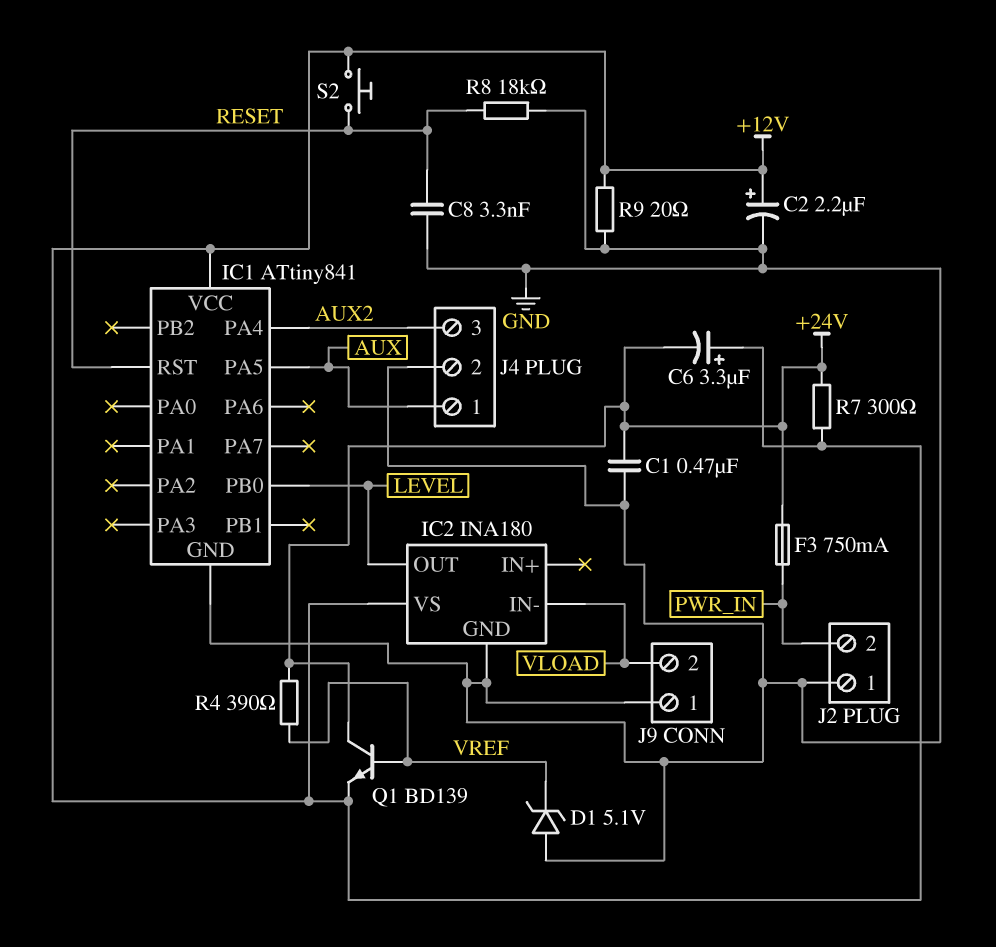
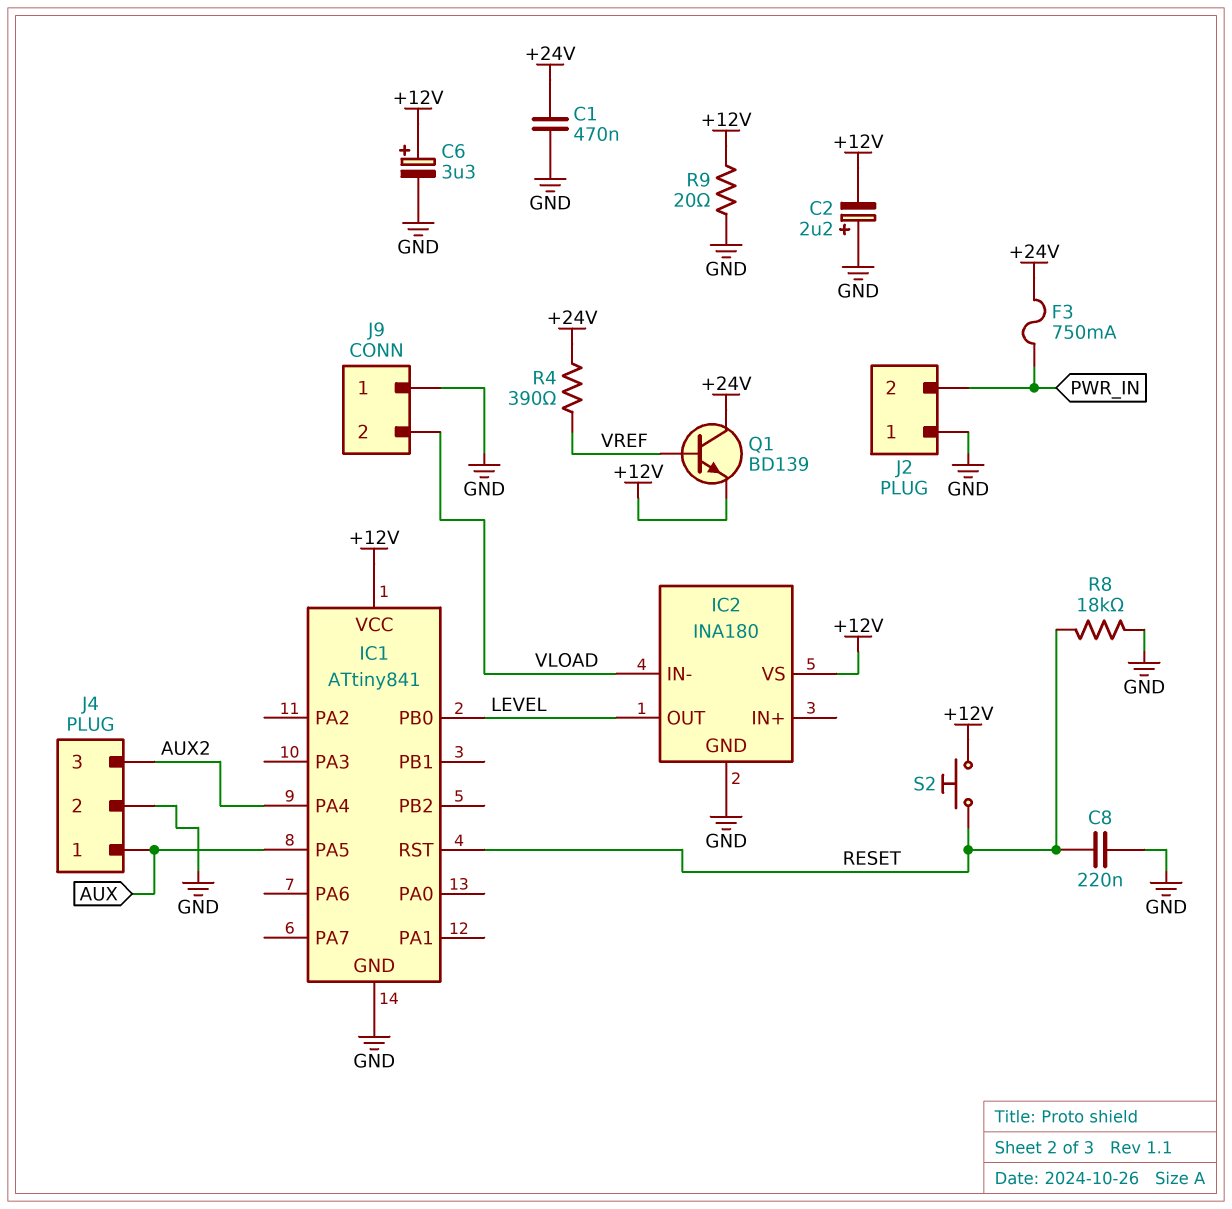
C2: 2.2uF (plus +12V, minus GND) -> 2.2uF (plus GND, minus +12V)
C6: 3.3uF (plus +12V, minus +24V) -> 3.3uF (plus +12V, minus GND)
C8: 3.3nF (GND, RESET) -> 220nF (GND, RESET)
D1: zener 5.1V (A GND, K VREF) -> none
R7: 300 (+12V, +24V) -> none

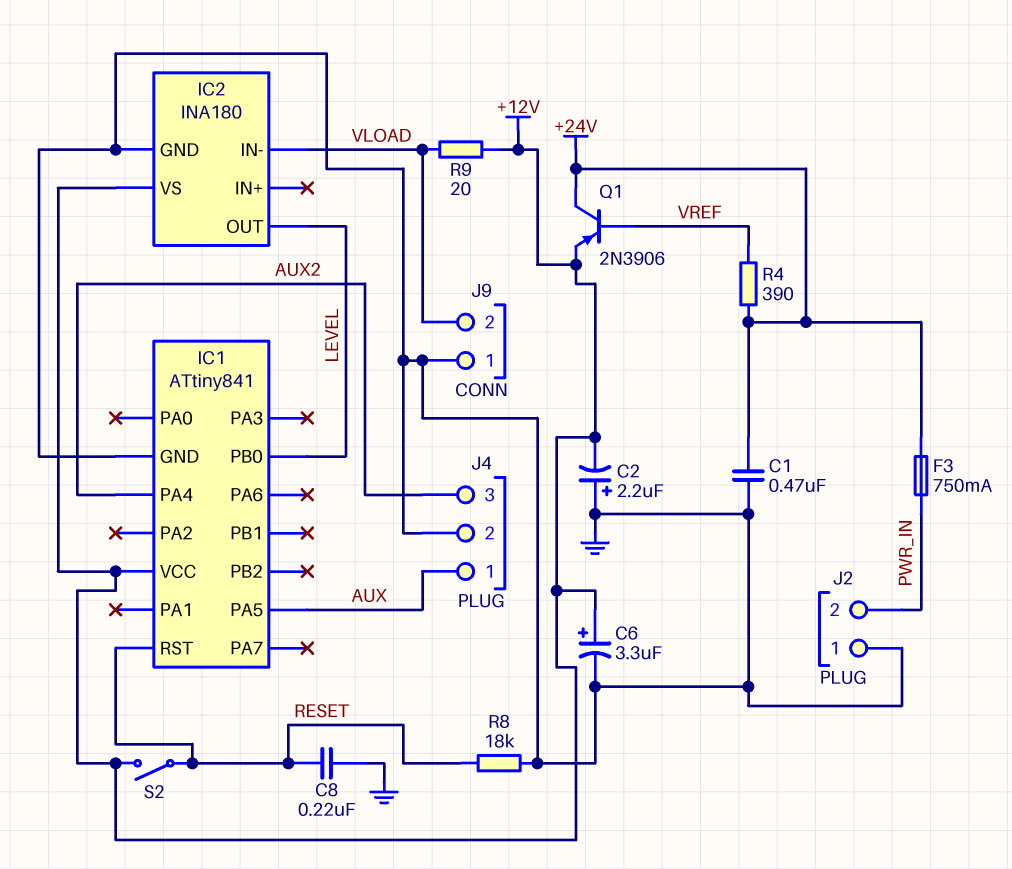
Q1: NPN BD139 (B VREF, C +24V, E +12V) -> PNP 2N3906 (B VREF, C +24V, E +12V)
R9: 20 (+12V, GND) -> 20 (+12V, VLOAD)
S2: button (+12V, RESET) -> switch (+12V, RESET)

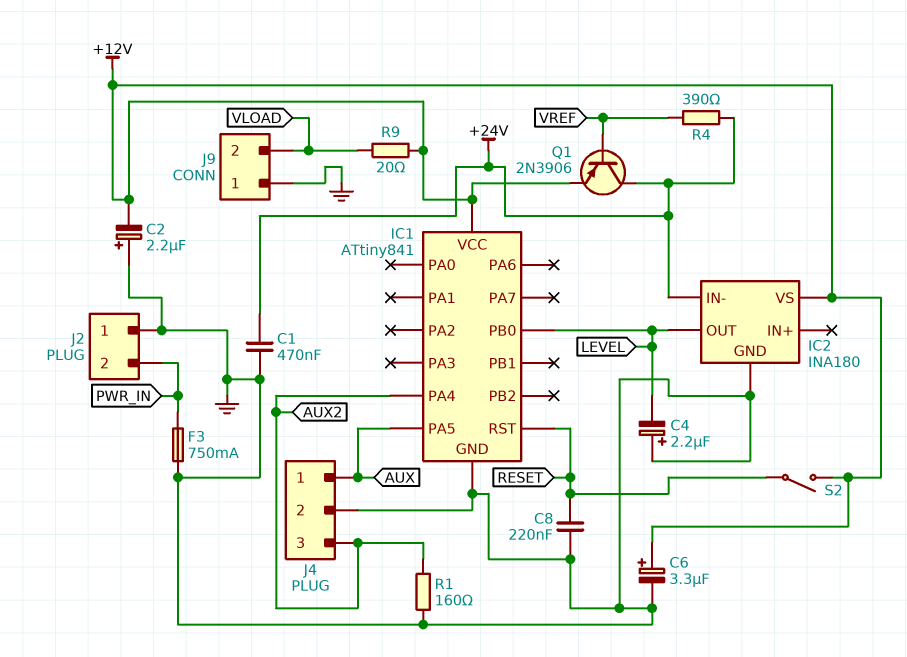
C4: none -> 2.2uF (plus GND, minus LEVEL)
F3: 750mA (+24V, PWR_IN) -> 750mA (GND, PWR_IN)
IC2 pin IN-: VLOAD -> +24V
R1: none -> 160 (AUX2, GND)
R8: 18k (GND, RESET) -> none

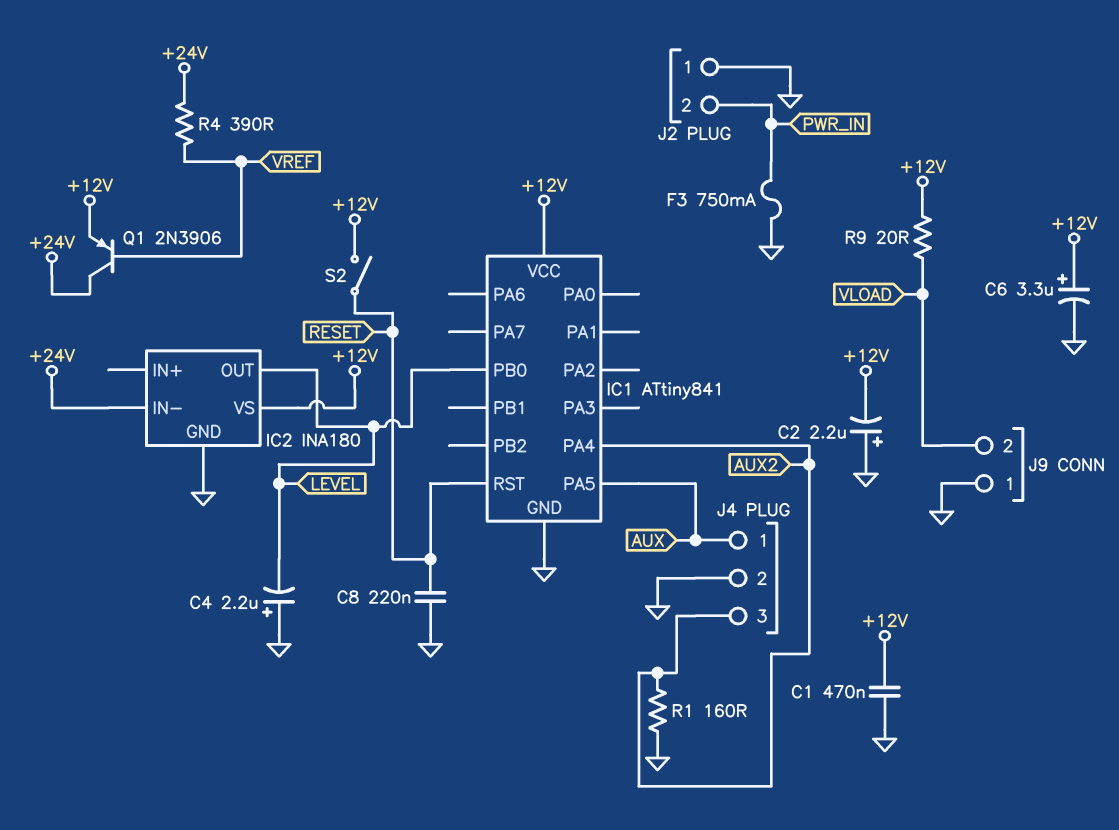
C1: 470nF (+24V, GND) -> 470nF (+12V, GND)

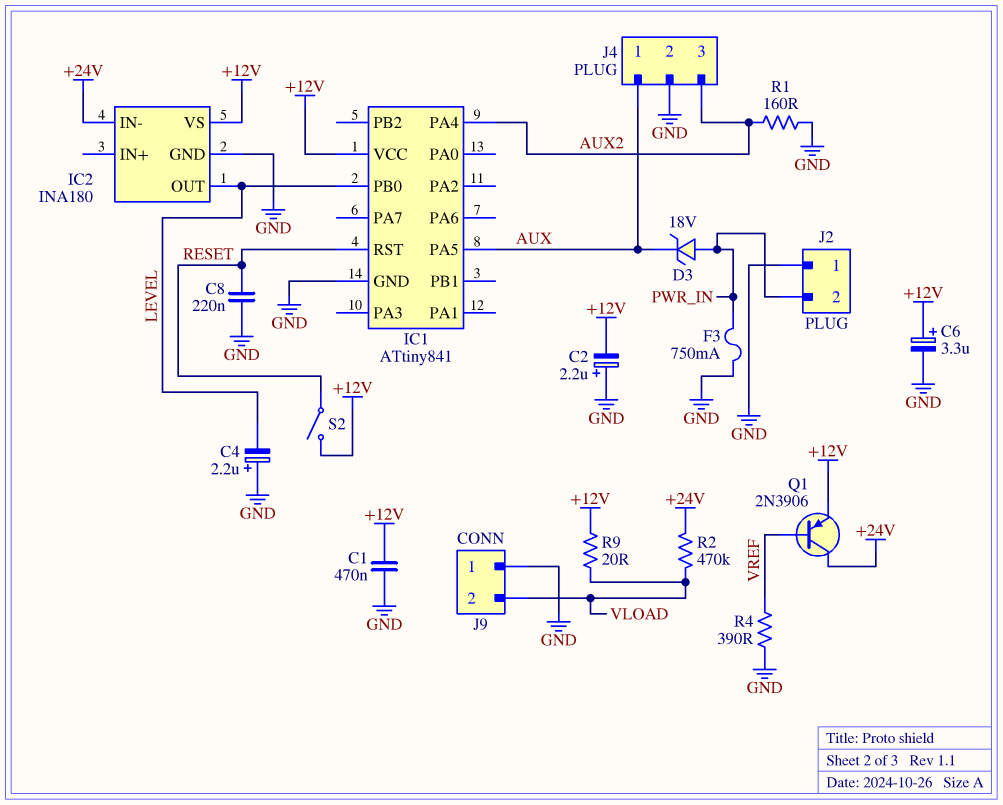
D3: none -> zener 18V (A PWR_IN, K AUX)
R2: none -> 470k (+24V, VLOAD)
R4: 390 (+24V, VREF) -> 390 (GND, VREF)

